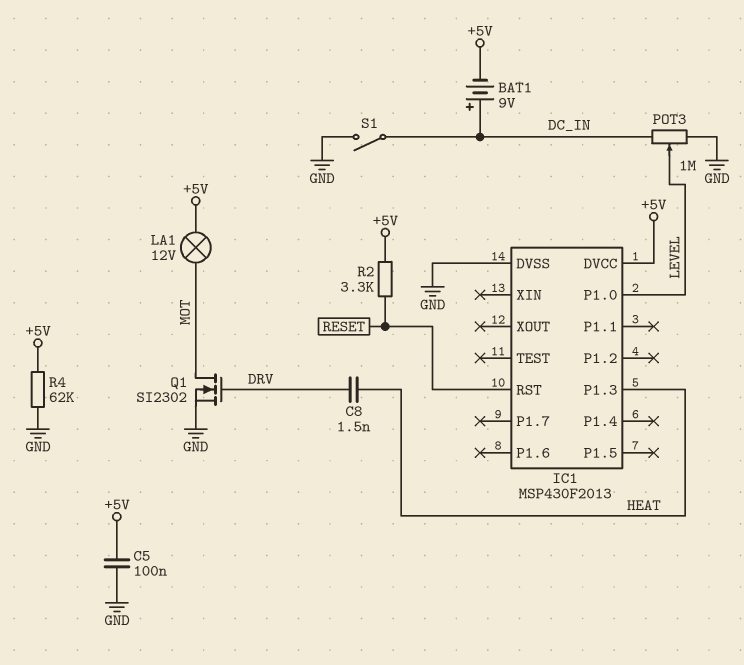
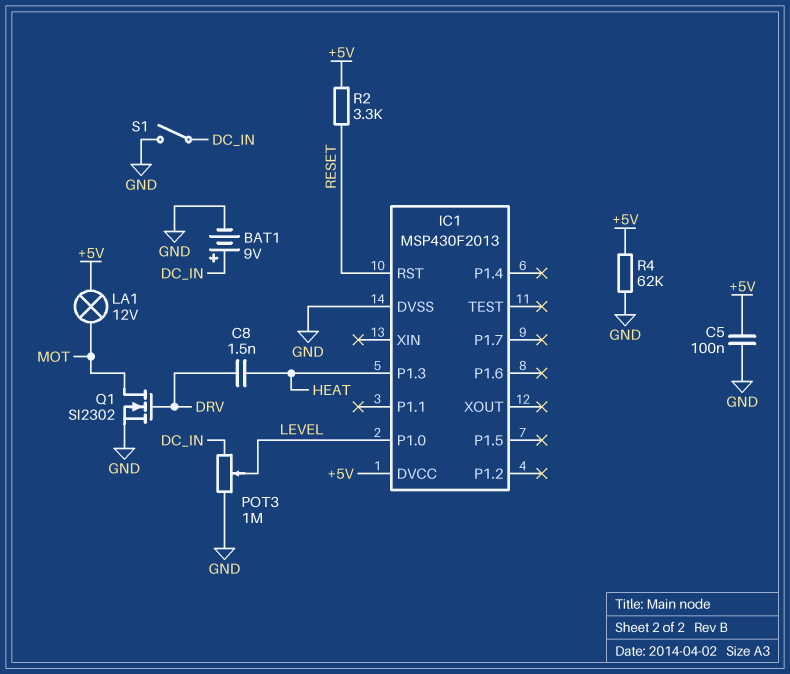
BAT1: 9V (plus DC_IN, minus +5V) -> 9V (plus DC_IN, minus GND)

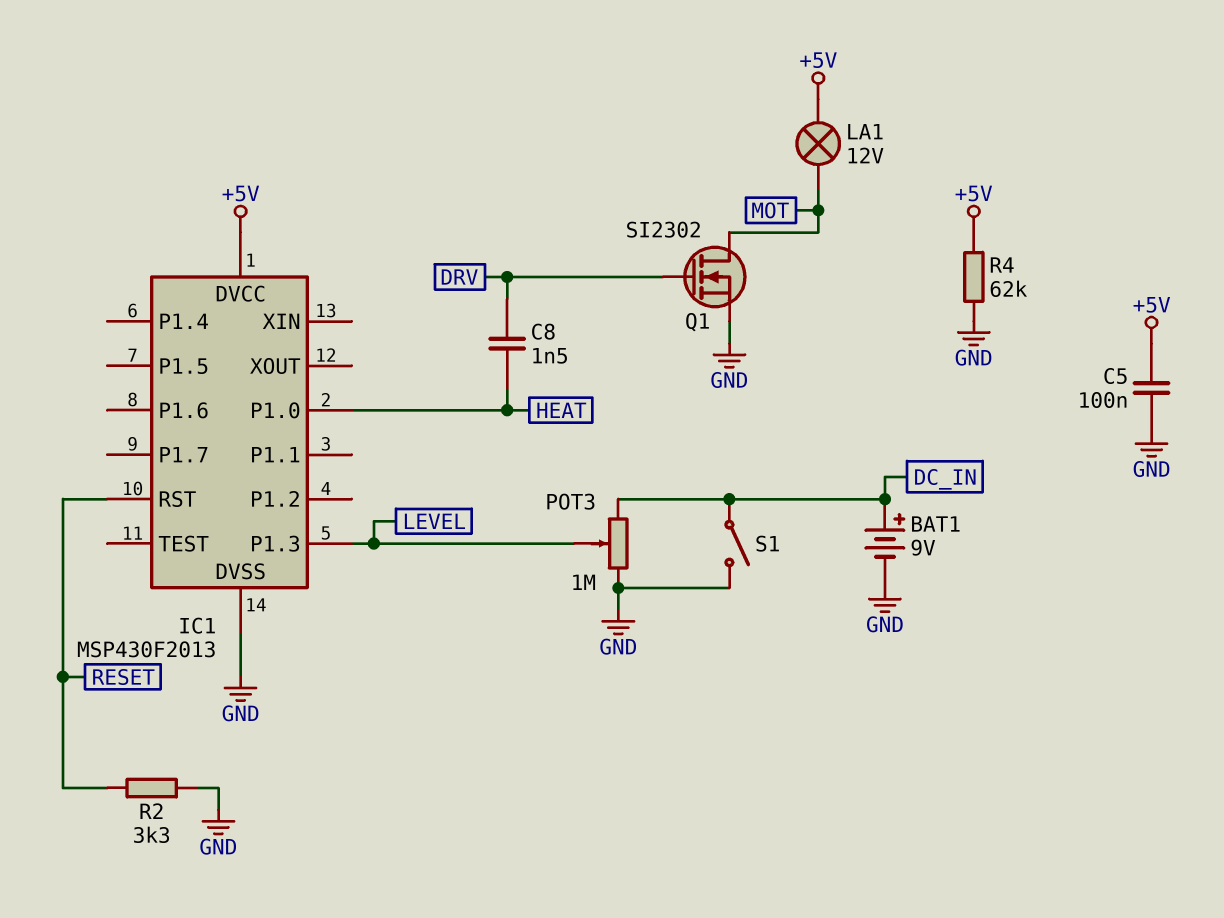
IC1 pin P1.0: LEVEL -> HEAT
IC1 pin P1.3: HEAT -> LEVEL
R2: 3.3k (+5V, RESET) -> 3.3k (GND, RESET)

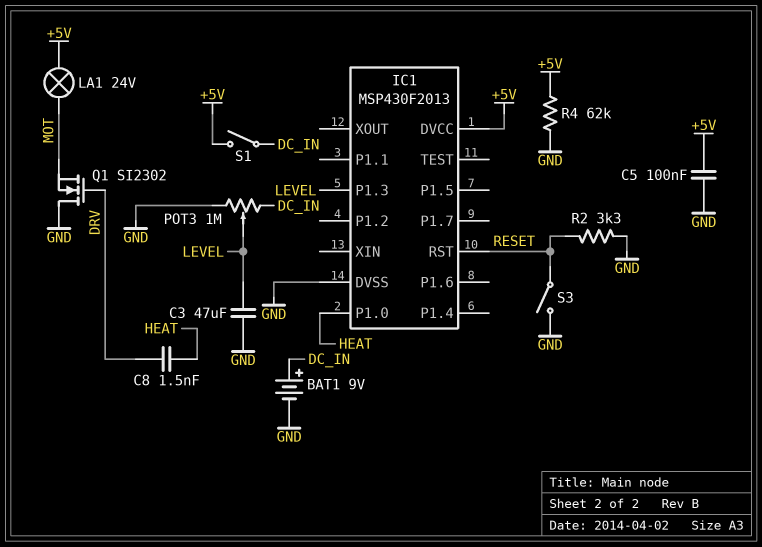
C3: none -> 47uF (GND, LEVEL)
LA1: lamp 12V (+5V, MOT) -> lamp 24V (+5V, MOT)
Q1: NMOS SI2302 (G DRV, D MOT, S GND) -> NMOS SI2302 (G DRV, D GND, S MOT)
S1: switch (DC_IN, GND) -> switch (+5V, DC_IN)
S3: none -> switch (GND, RESET)

